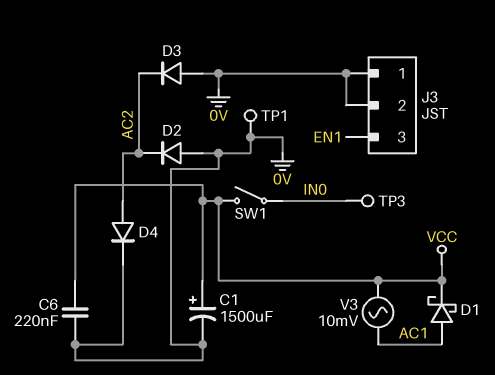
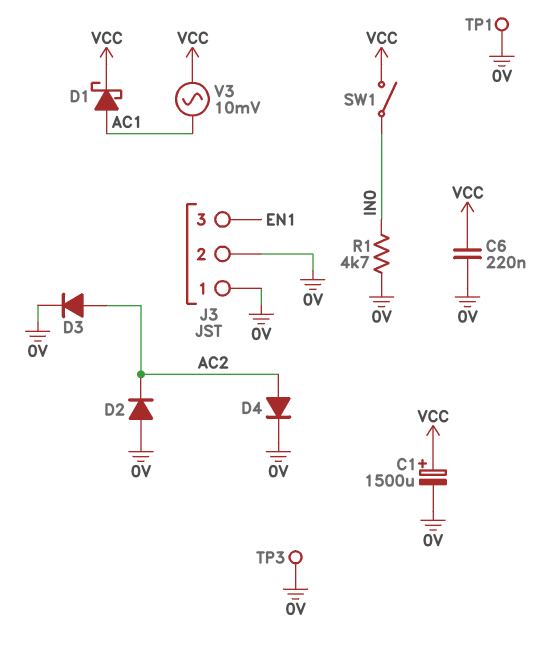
D3: diode (A 0V, K AC2) -> diode (A AC2, K 0V)
R1: none -> 4.7k (0V, IN0)
TP3: test point (IN0) -> test point (0V)

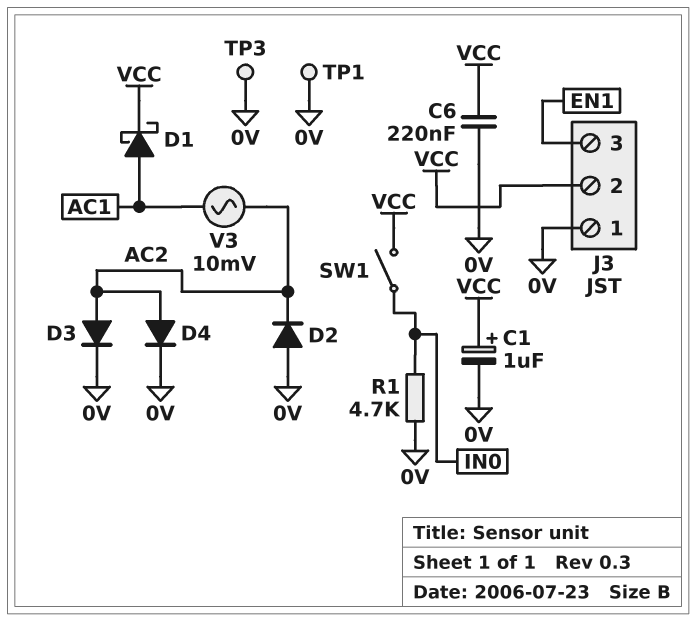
C1: 1500uF (plus VCC, minus 0V) -> 1uF (plus VCC, minus 0V)
J3 pin 2: 0V -> VCC
V3: AC 10mV (AC1, VCC) -> AC 10mV (AC1, AC2)

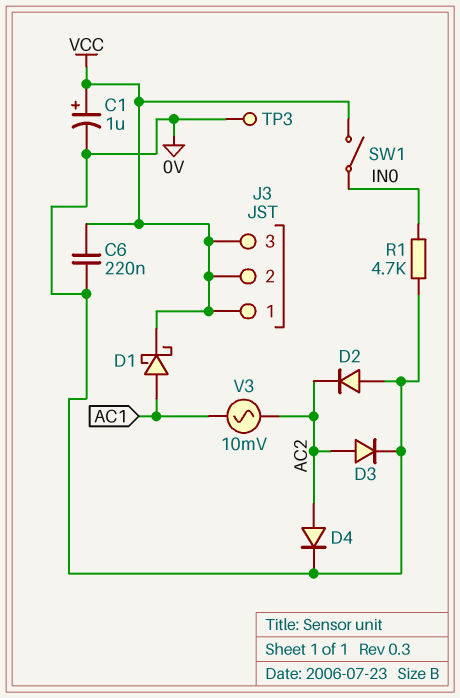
J3 pin 1: 0V -> VCC
J3 pin 3: EN1 -> VCC
TP1: test point (0V) -> none

